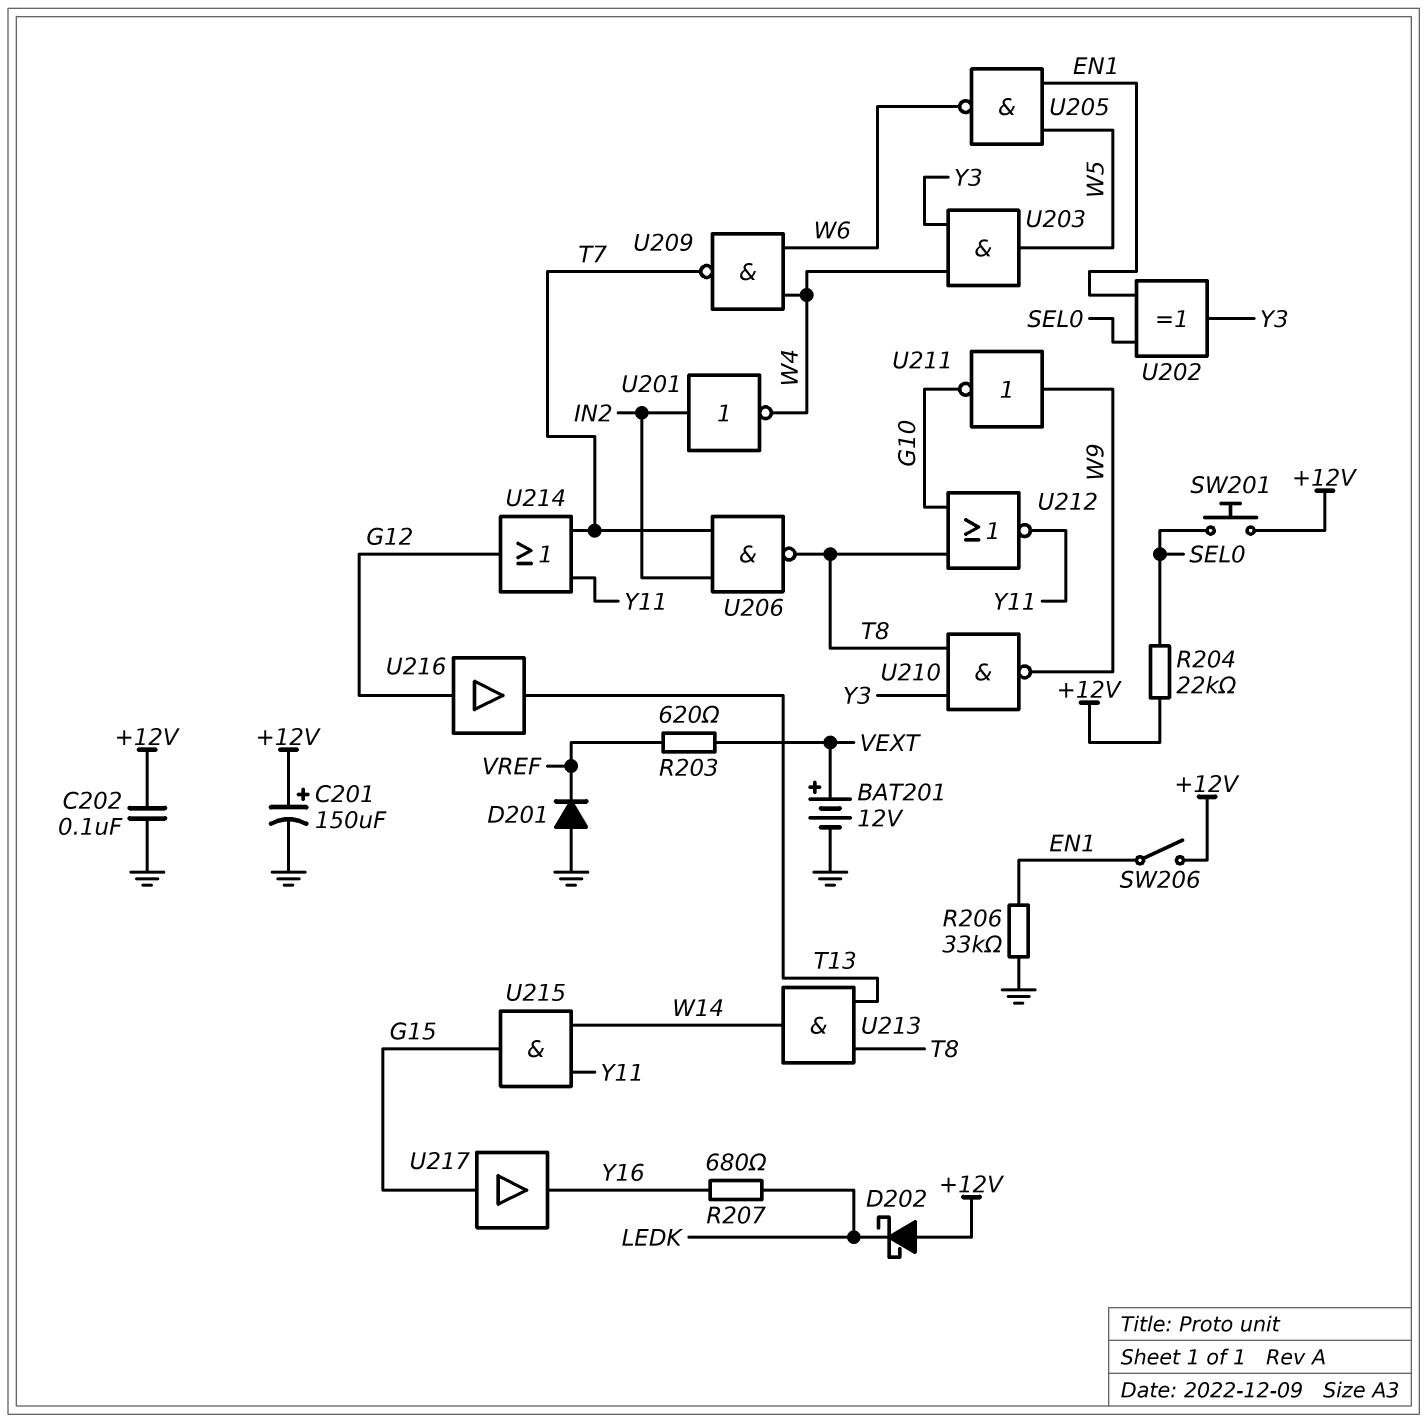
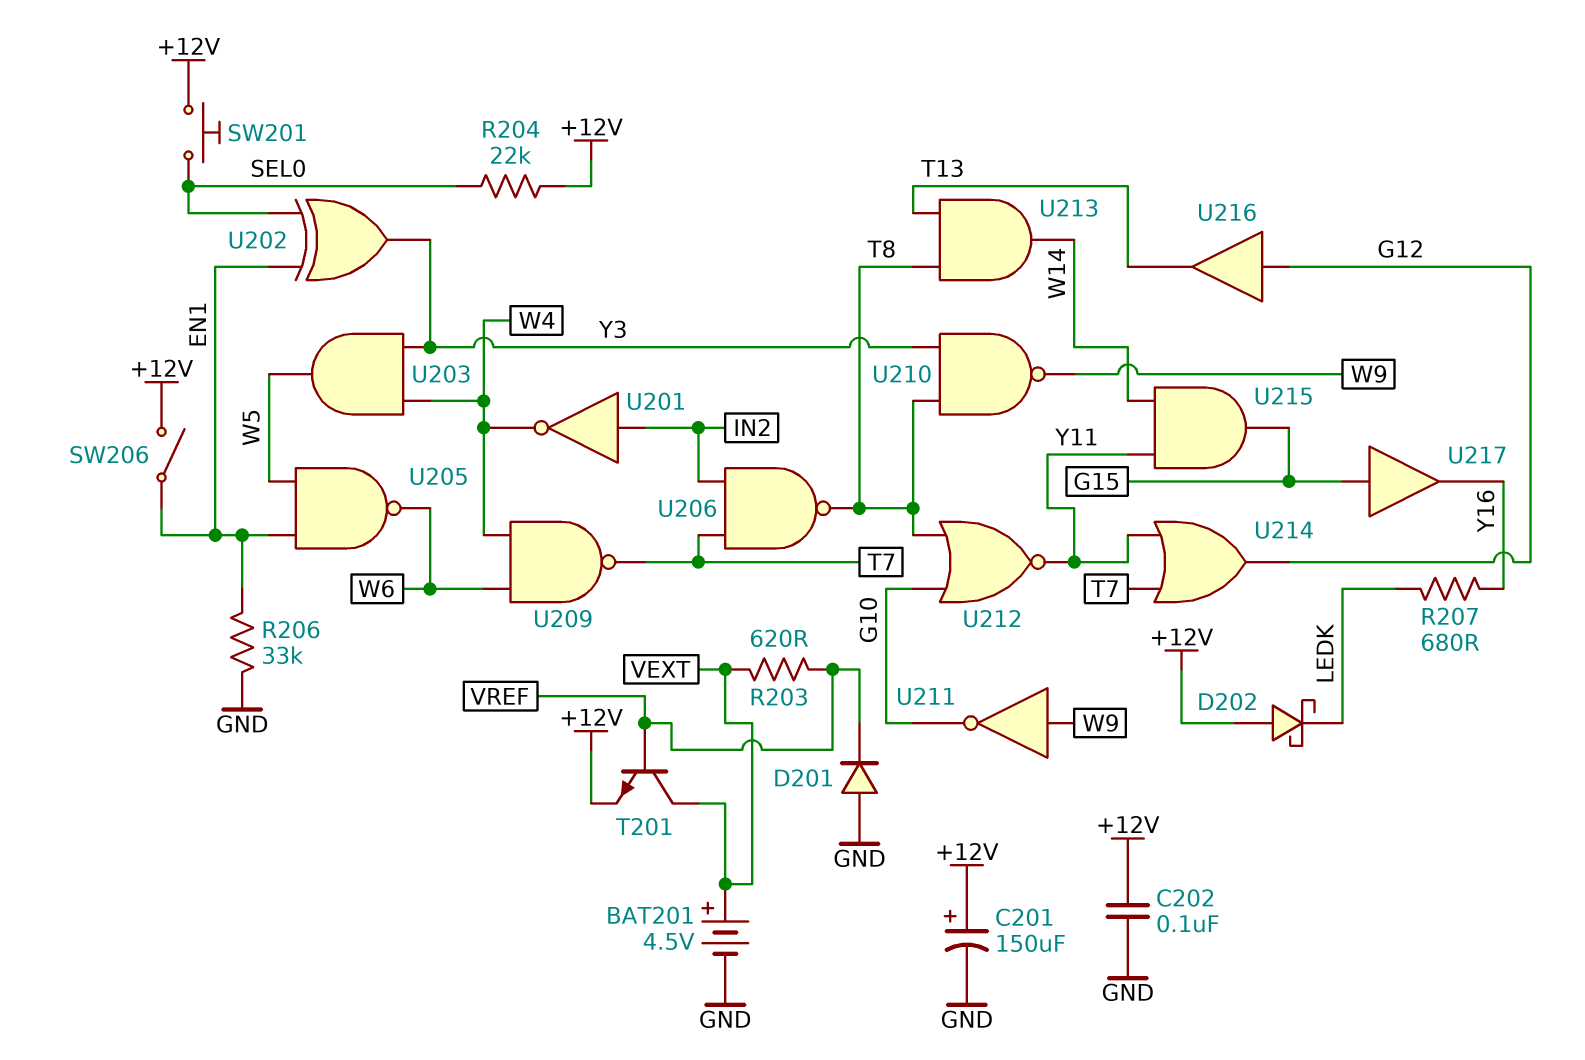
BAT201: 12V (plus VEXT, minus GND) -> 4.5V (plus VEXT, minus GND)
T201: none -> NPN (B VREF, C VEXT, E +12V)

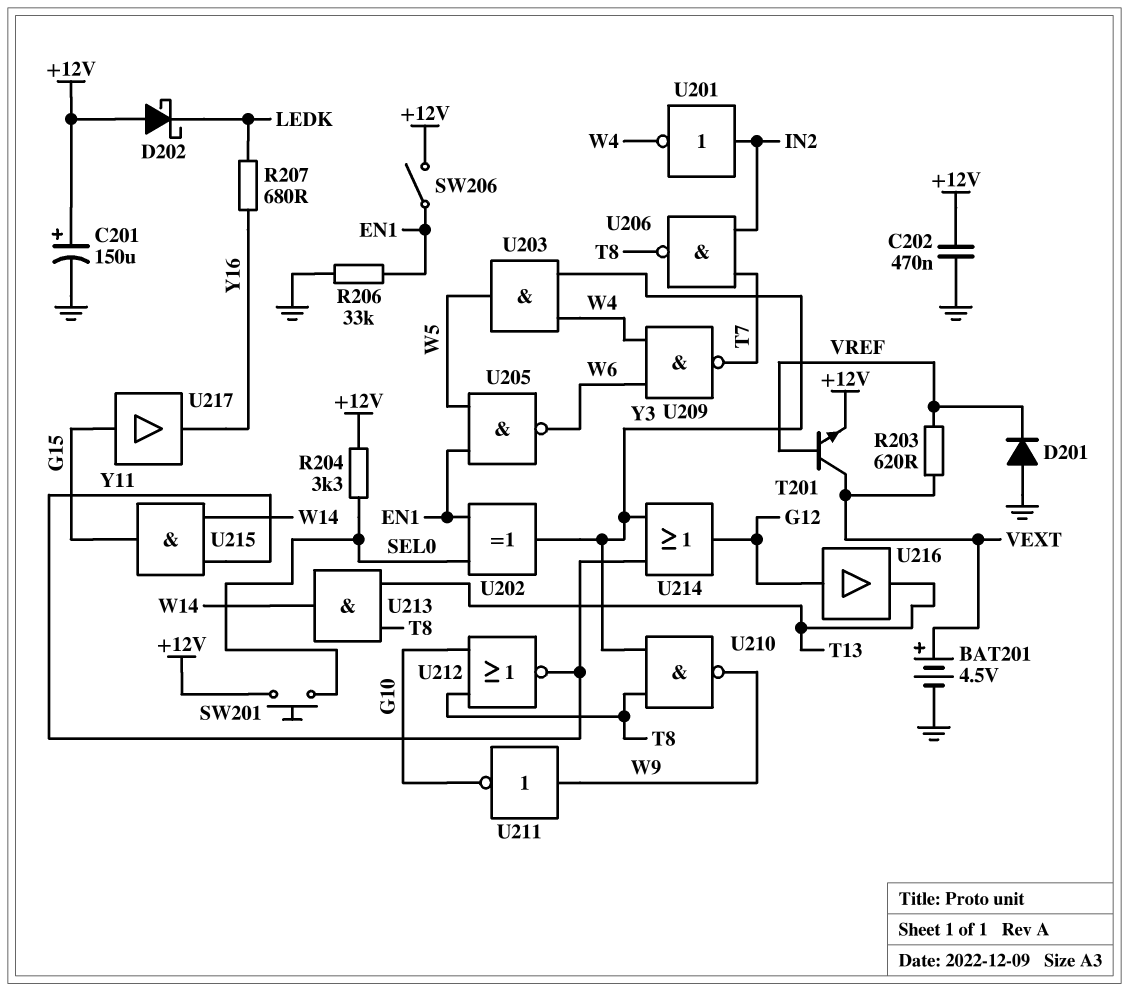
C202: 100nF (+12V, GND) -> 470nF (+12V, GND)
R204: 22k (+12V, SEL0) -> 3.3k (+12V, SEL0)
U214: OR (in T7, in Y11, out G12) -> OR (in Y3, in Y11, out G12)

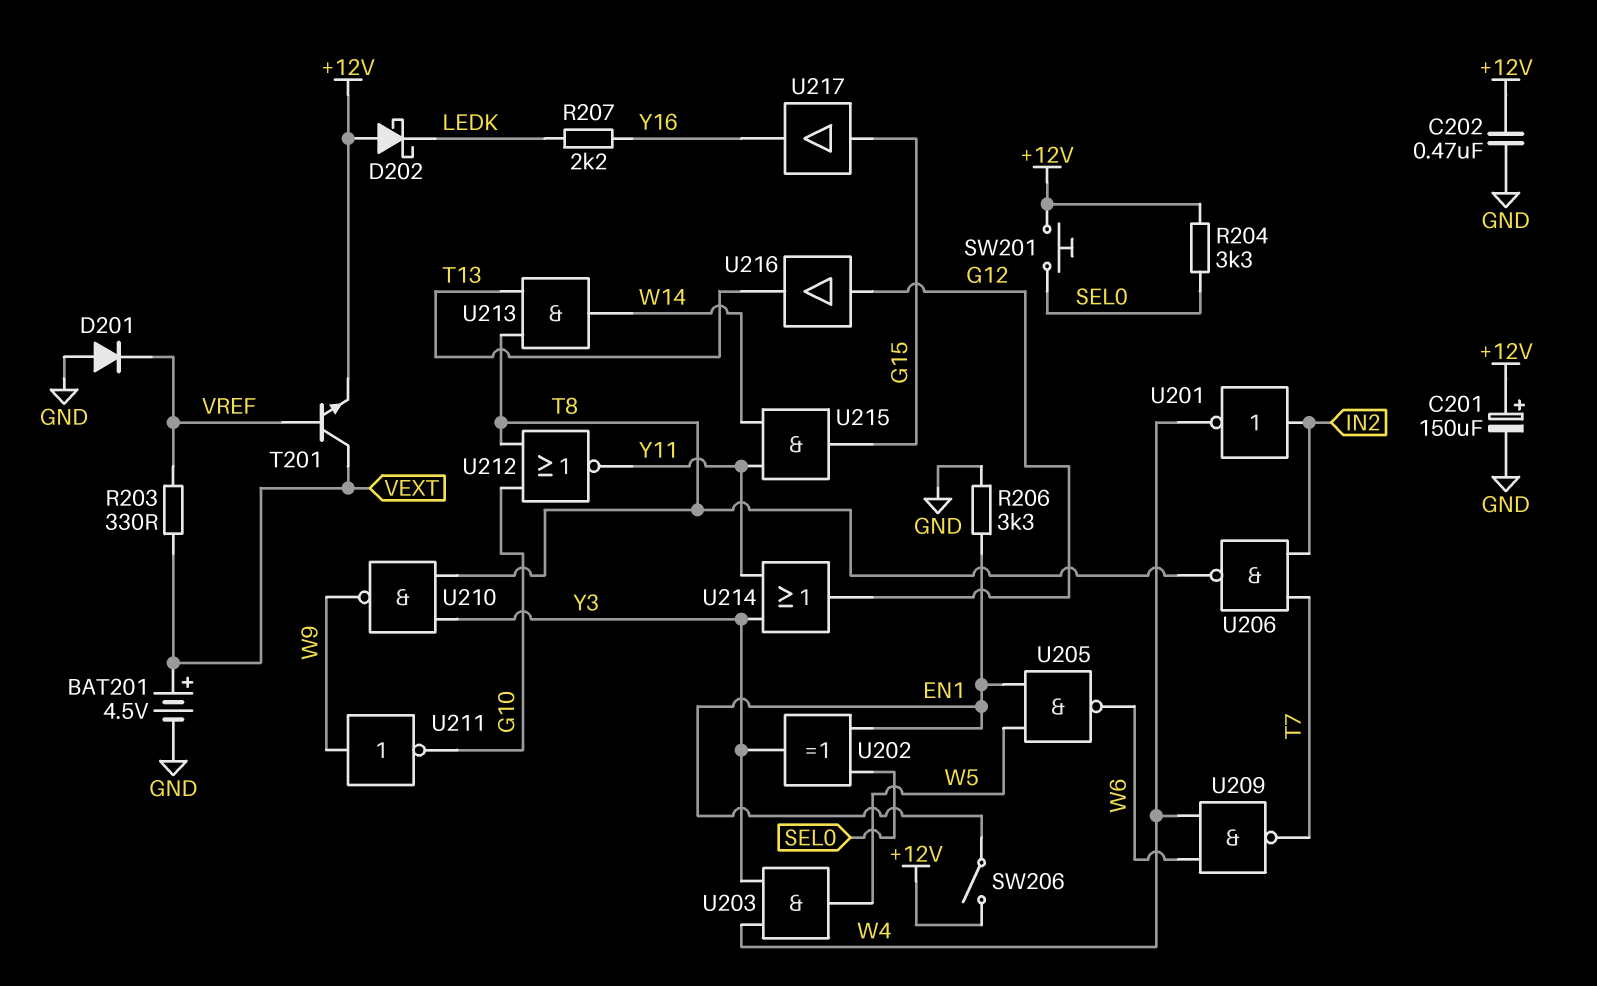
R203: 620 (VEXT, VREF) -> 330 (VEXT, VREF)
R206: 33k (EN1, GND) -> 3.3k (EN1, GND)
R207: 680 (LEDK, Y16) -> 2.2k (LEDK, Y16)

